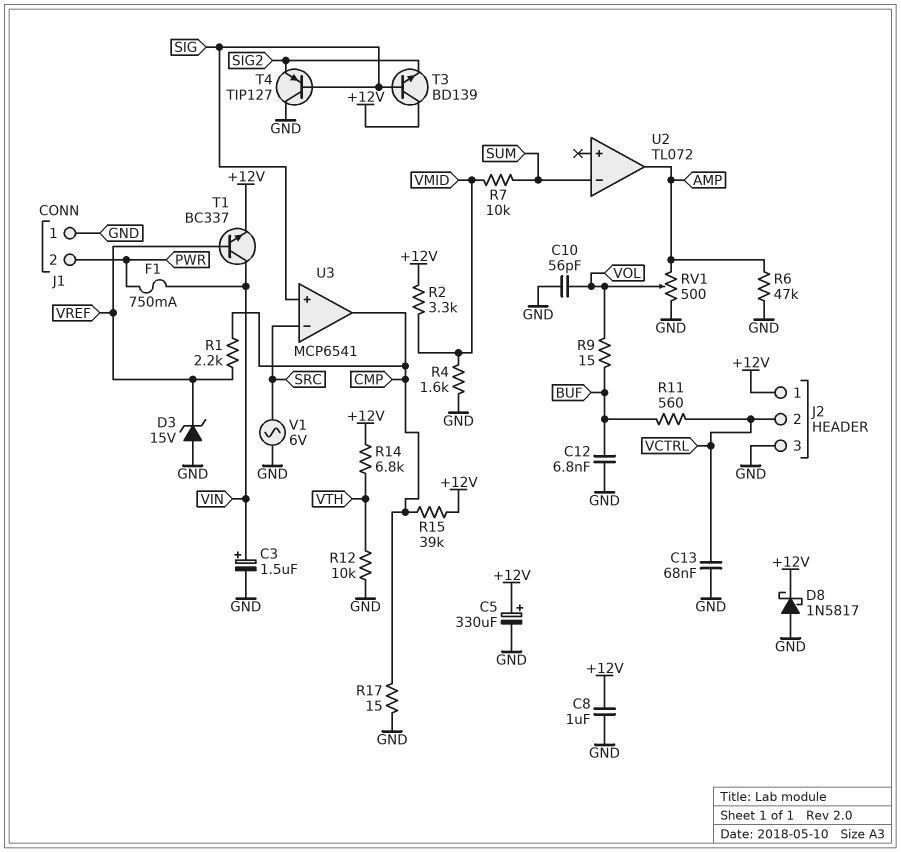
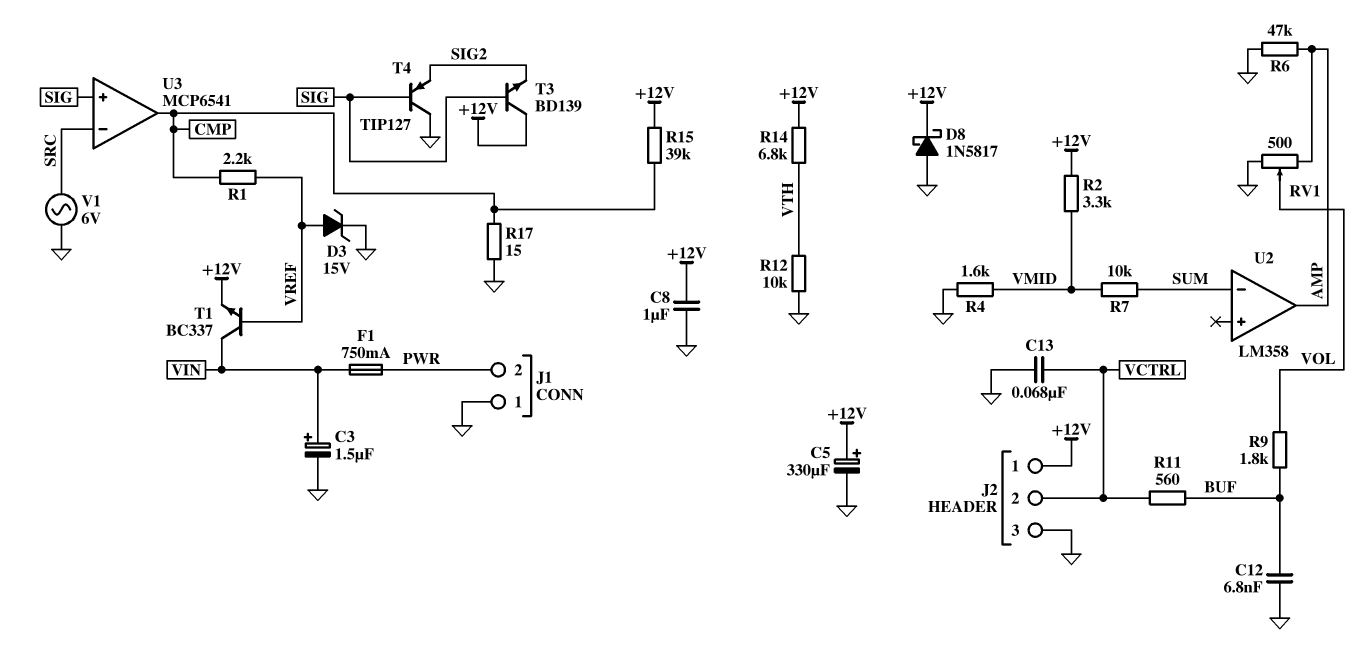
C10: 56pF (GND, VOL) -> none
D3: zener 15V (A GND, K VREF) -> zener 15V (A VREF, K GND)
R9: 15 (BUF, VOL) -> 1.8k (BUF, VOL)
U2: TL072 -> LM358

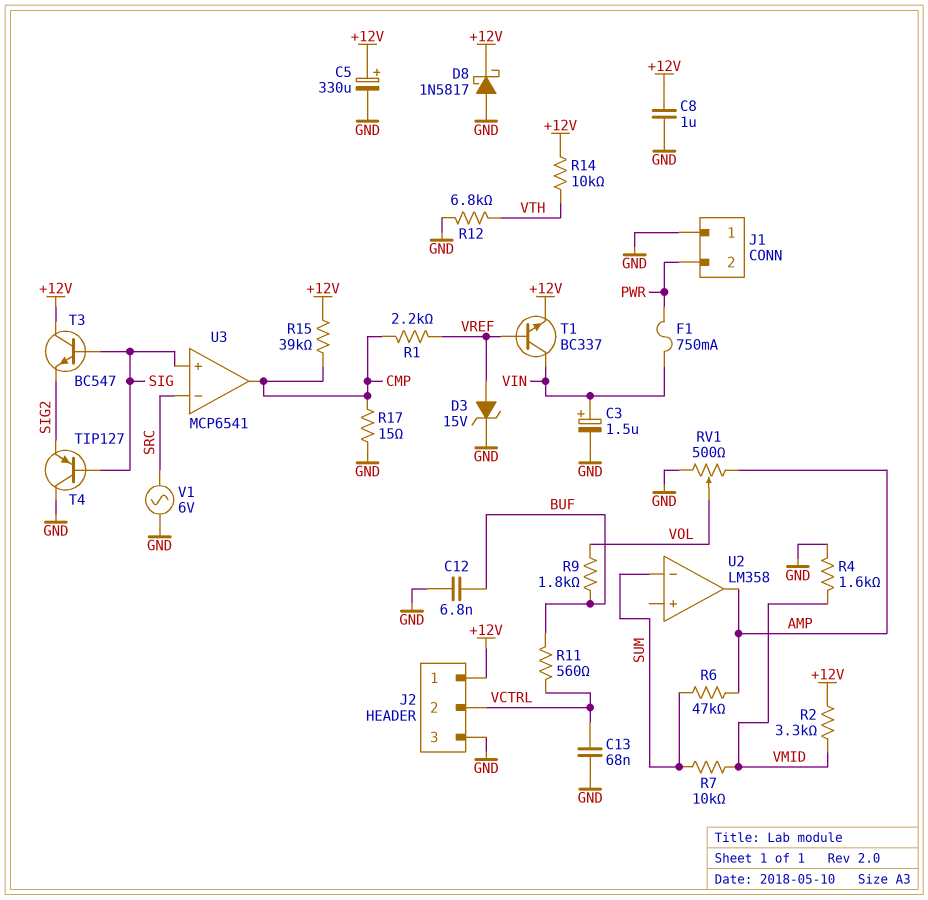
R6: 47k (AMP, GND) -> 47k (AMP, SUM)
R12: 10k (GND, VTH) -> 6.8k (GND, VTH)
R14: 6.8k (+12V, VTH) -> 10k (+12V, VTH)
T3: NPN BD139 (B SIG, C +12V, E SIG2) -> NPN BC547 (B SIG, C +12V, E SIG2)

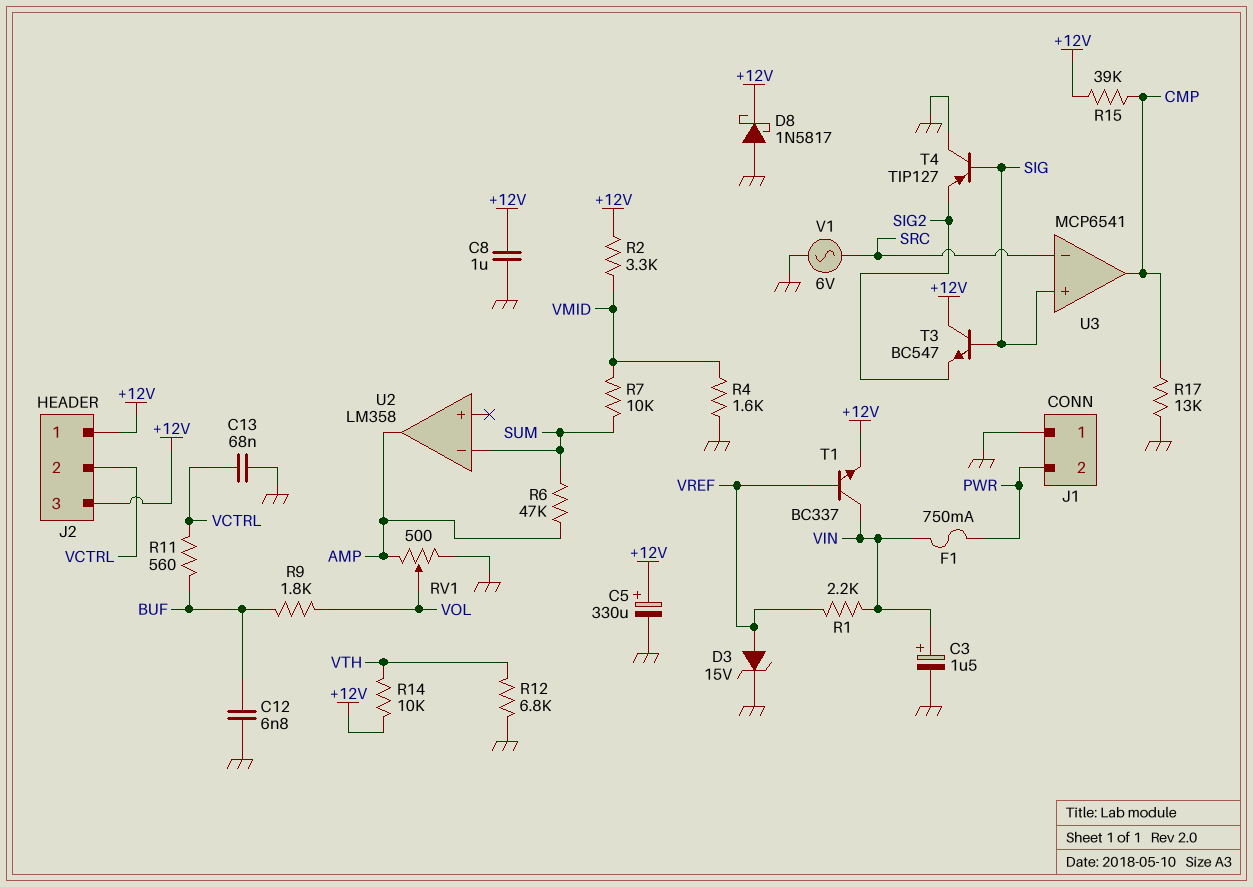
J2 pin 3: GND -> +12V
R1: 2.2k (CMP, VREF) -> 2.2k (VIN, VREF)
R17: 15 (CMP, GND) -> 13k (CMP, GND)

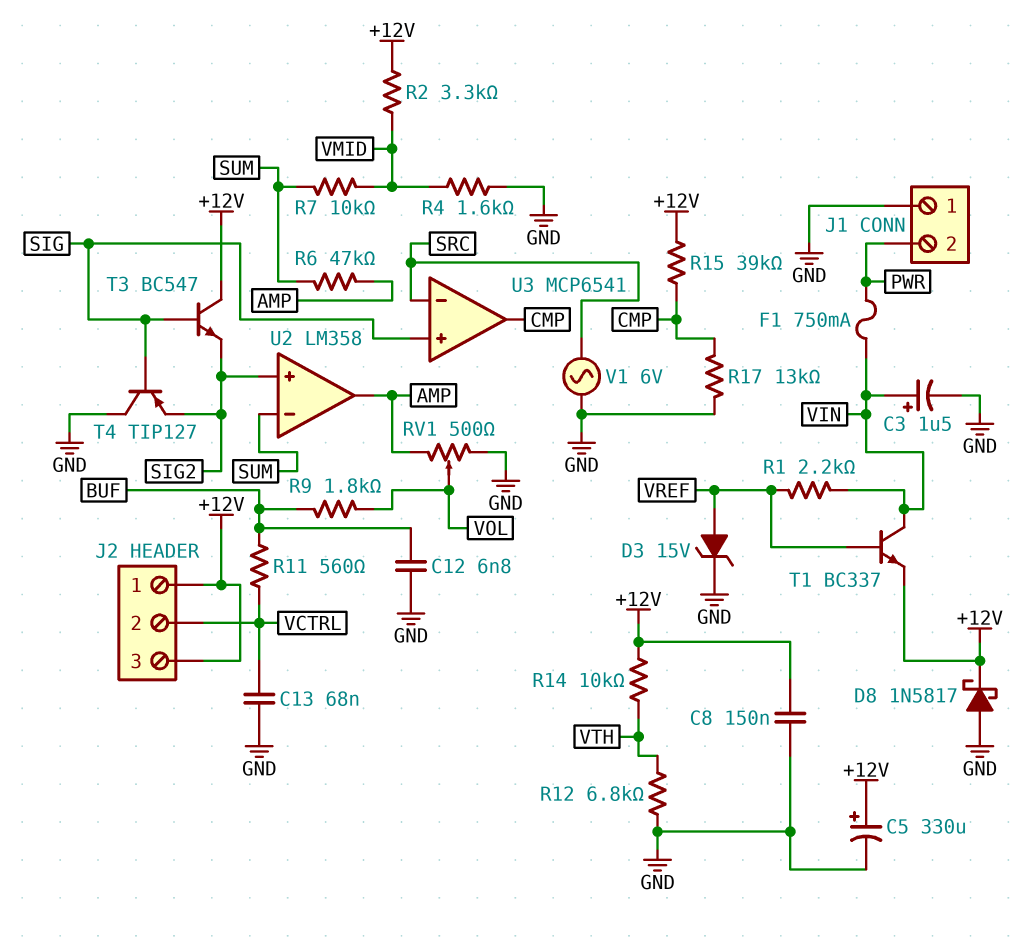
C8: 1uF (+12V, GND) -> 150nF (+12V, GND)
U2 pin in+: none -> SIG2

